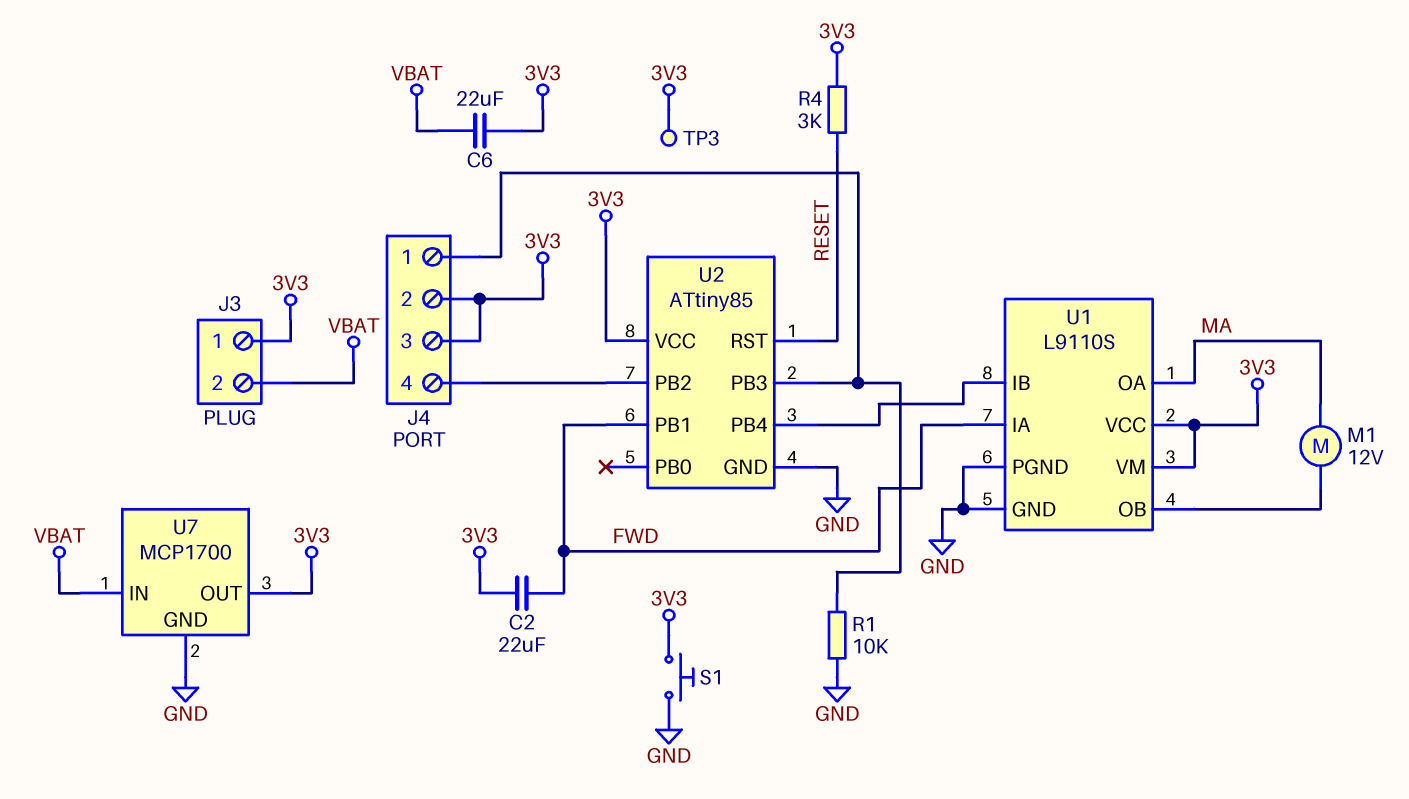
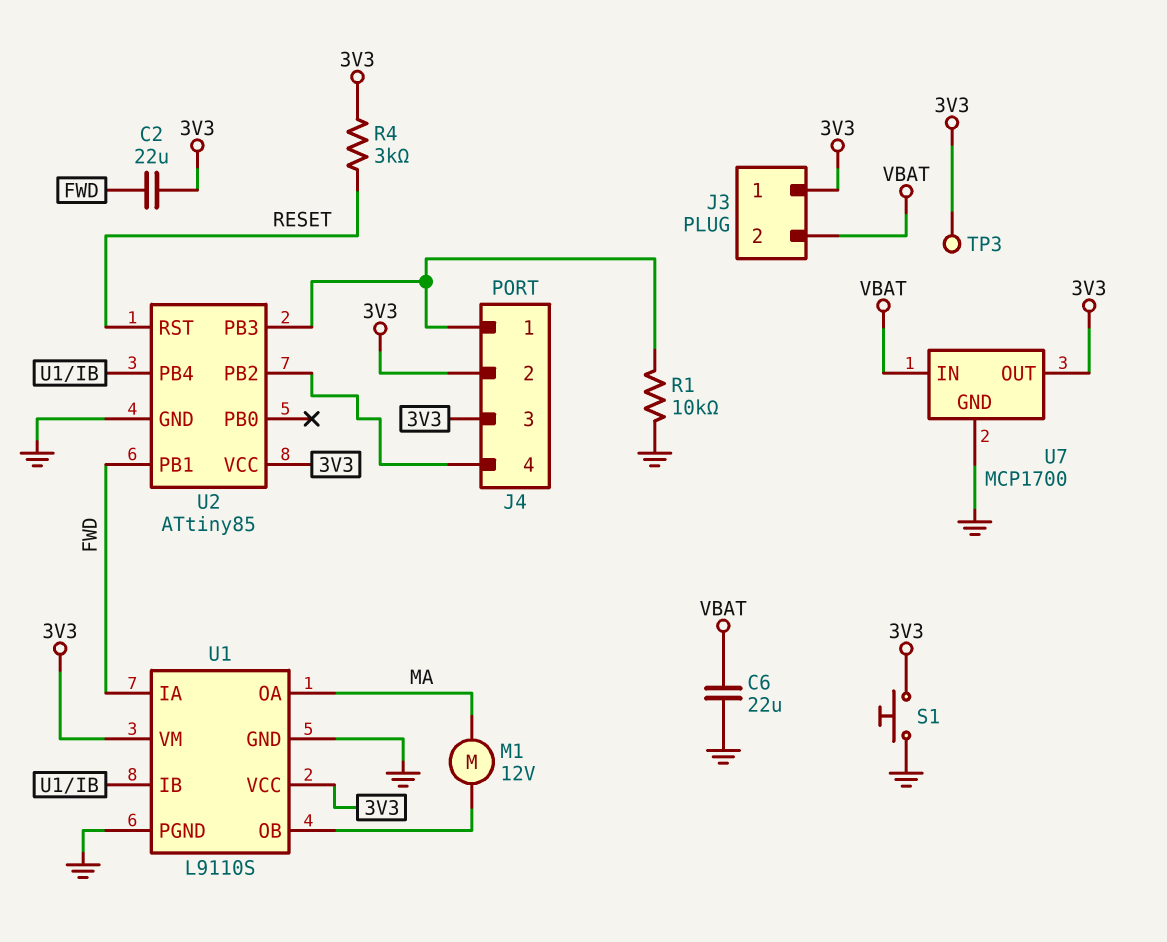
C6: 22uF (3V3, VBAT) -> 22uF (GND, VBAT)

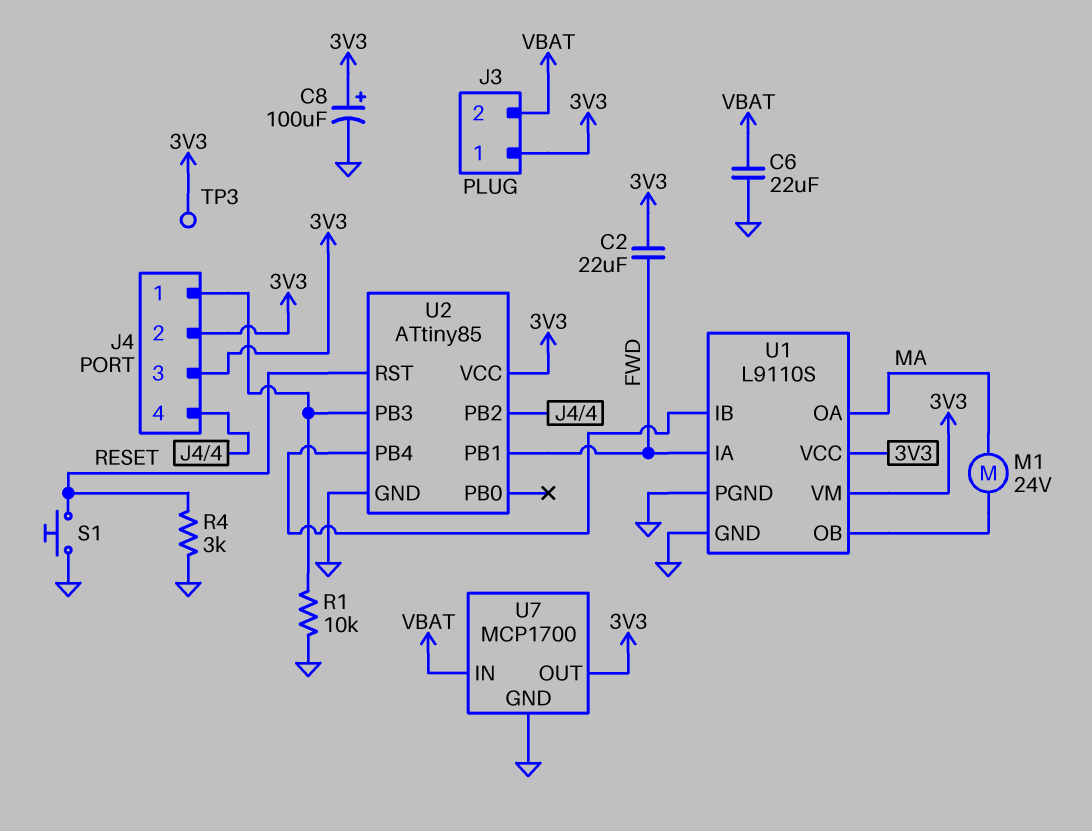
C8: none -> 100uF (plus 3V3, minus GND)
M1: motor 12V (MA, U1/OB) -> motor 24V (MA, U1/OB)
R4: 3k (3V3, RESET) -> 3k (GND, RESET)
S1: button (3V3, GND) -> button (GND, RESET)

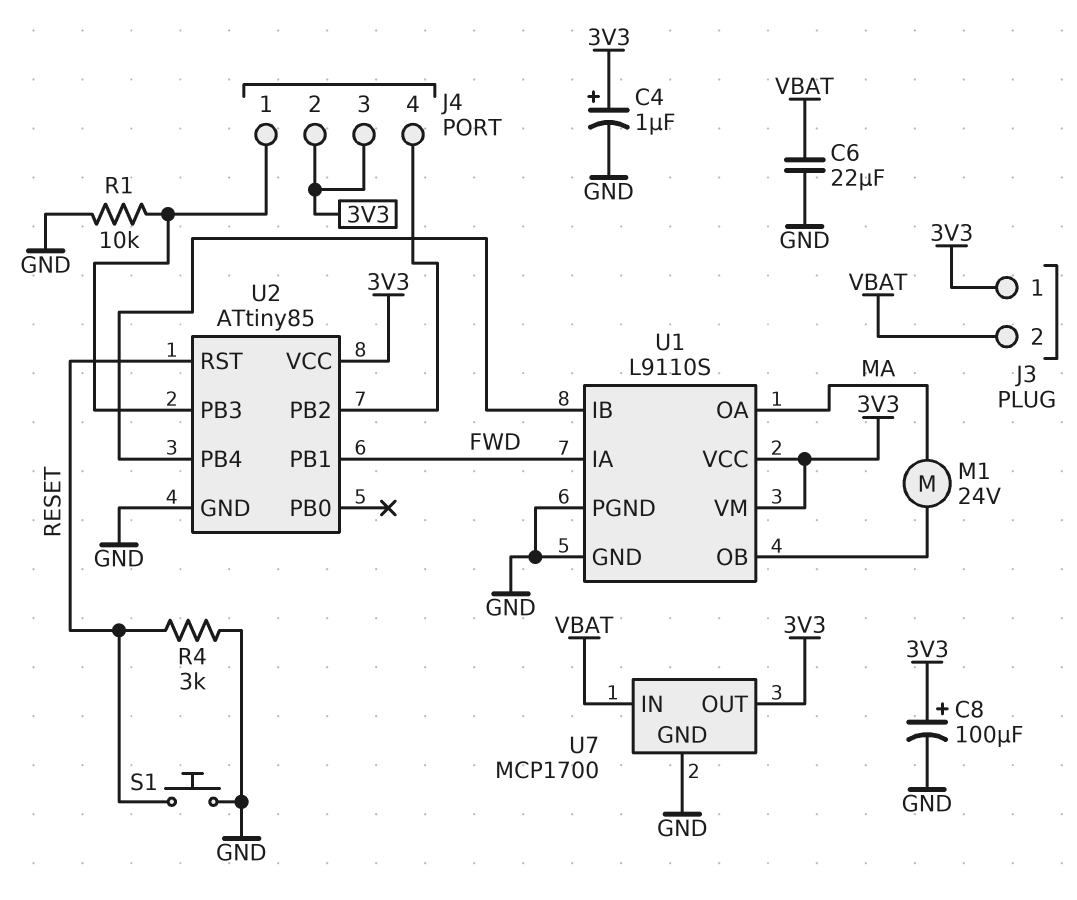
C2: 22uF (3V3, FWD) -> none
C4: none -> 1uF (plus 3V3, minus GND)
TP3: test point (3V3) -> none

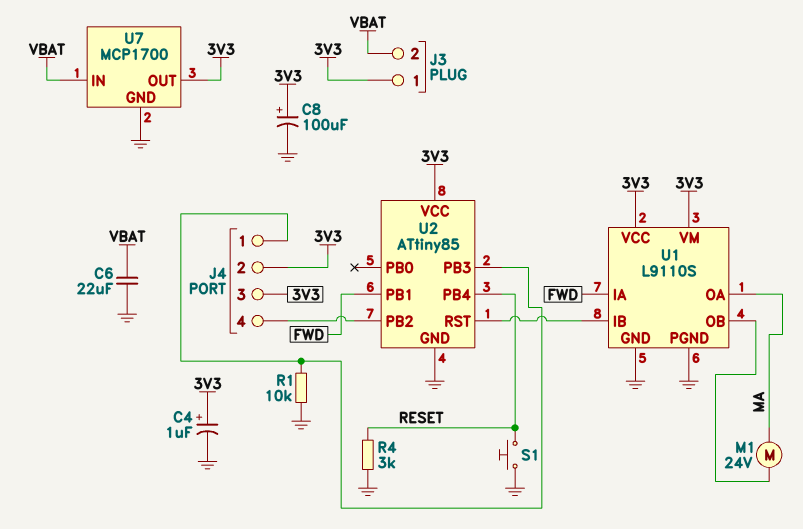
U2 pin PB4: U1/IB -> RESET
U2 pin RST: RESET -> U1/IB

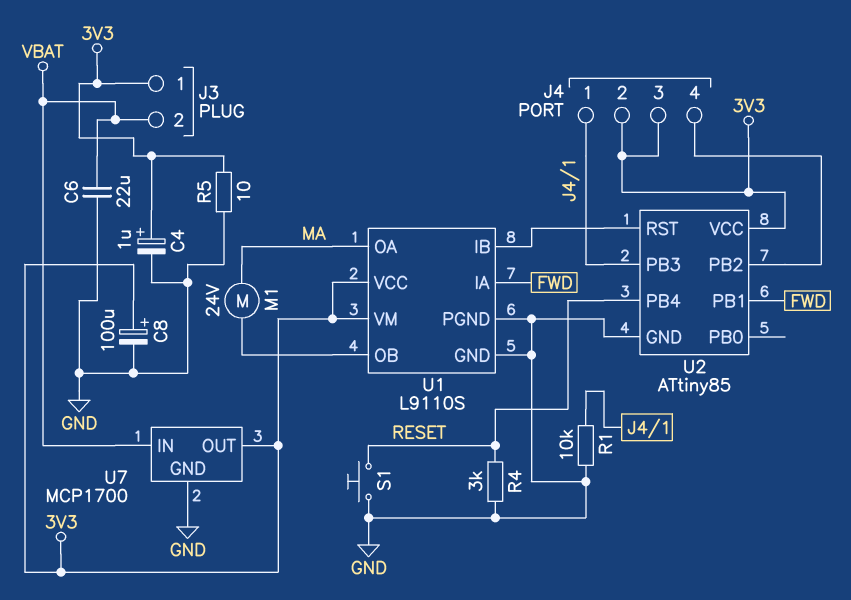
R5: none -> 10 (3V3, GND)

